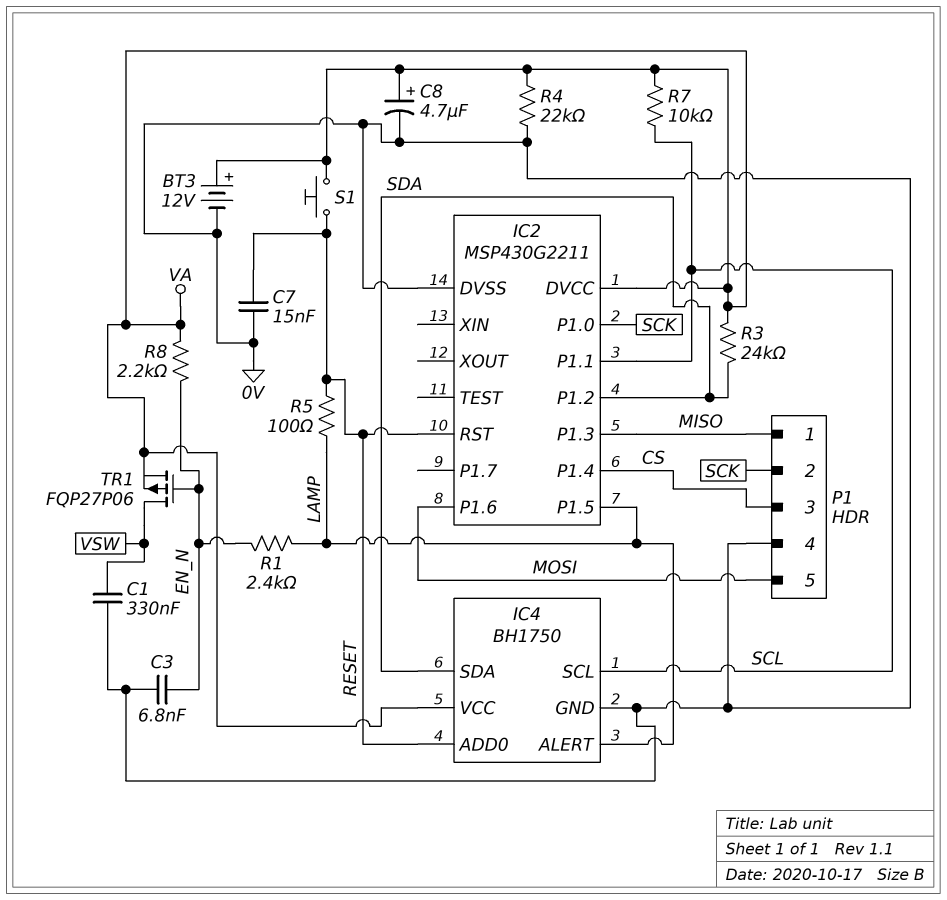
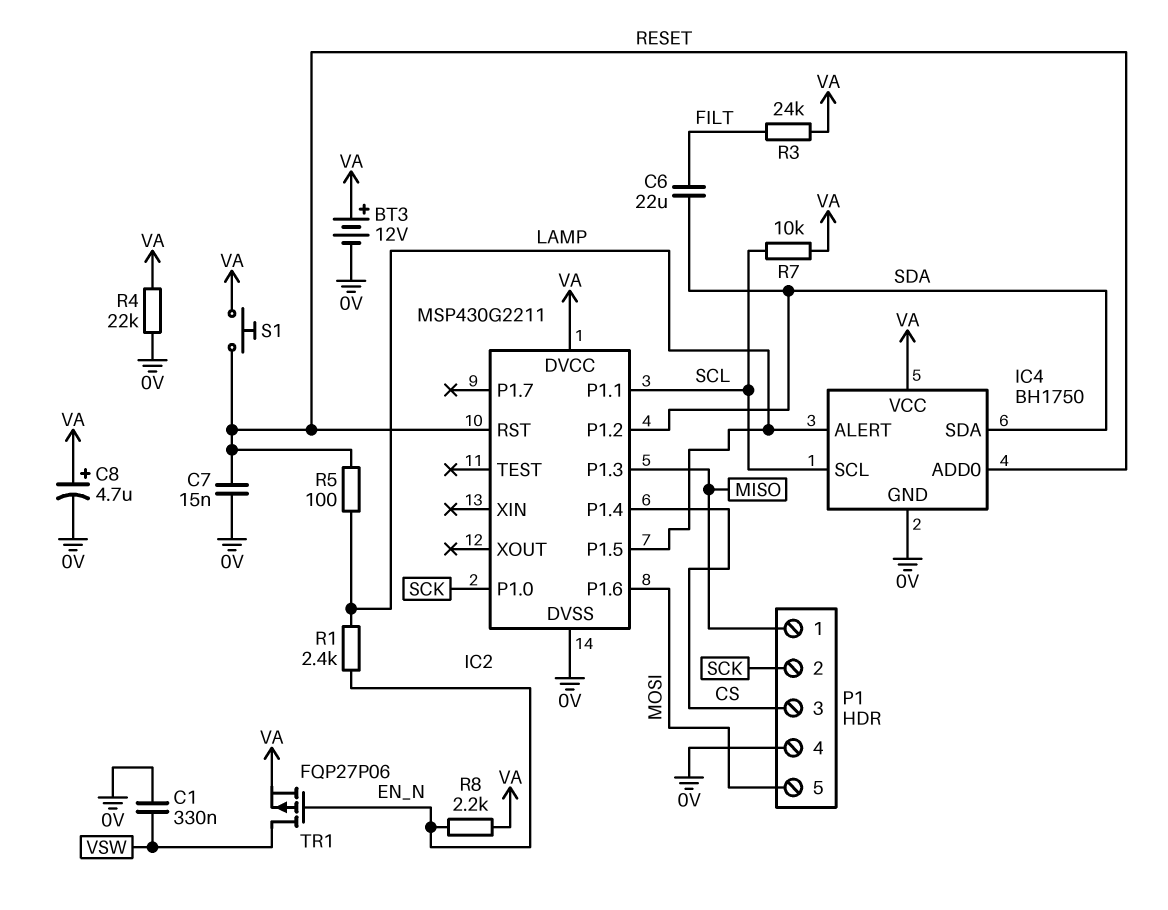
C3: 6.8nF (0V, EN_N) -> none
C6: none -> 22uF (FILT, SDA)
R3: 24k (SDA, VA) -> 24k (FILT, VA)

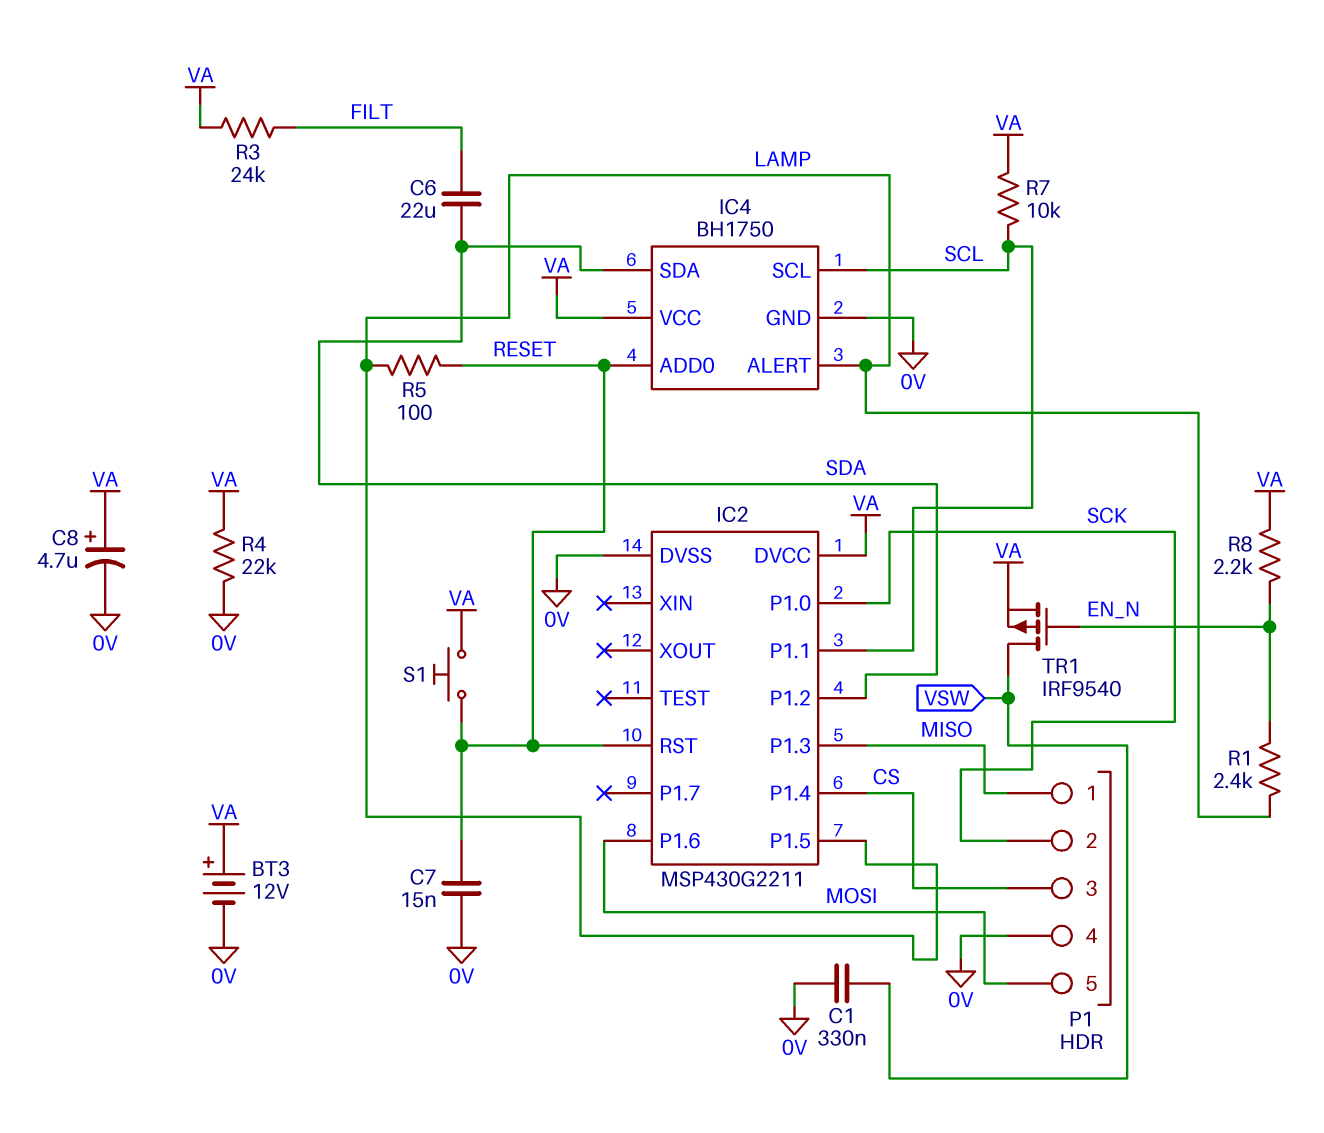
TR1: PMOS FQP27P06 (G EN_N, D VSW, S VA) -> PMOS IRF9540 (G EN_N, D VSW, S VA)

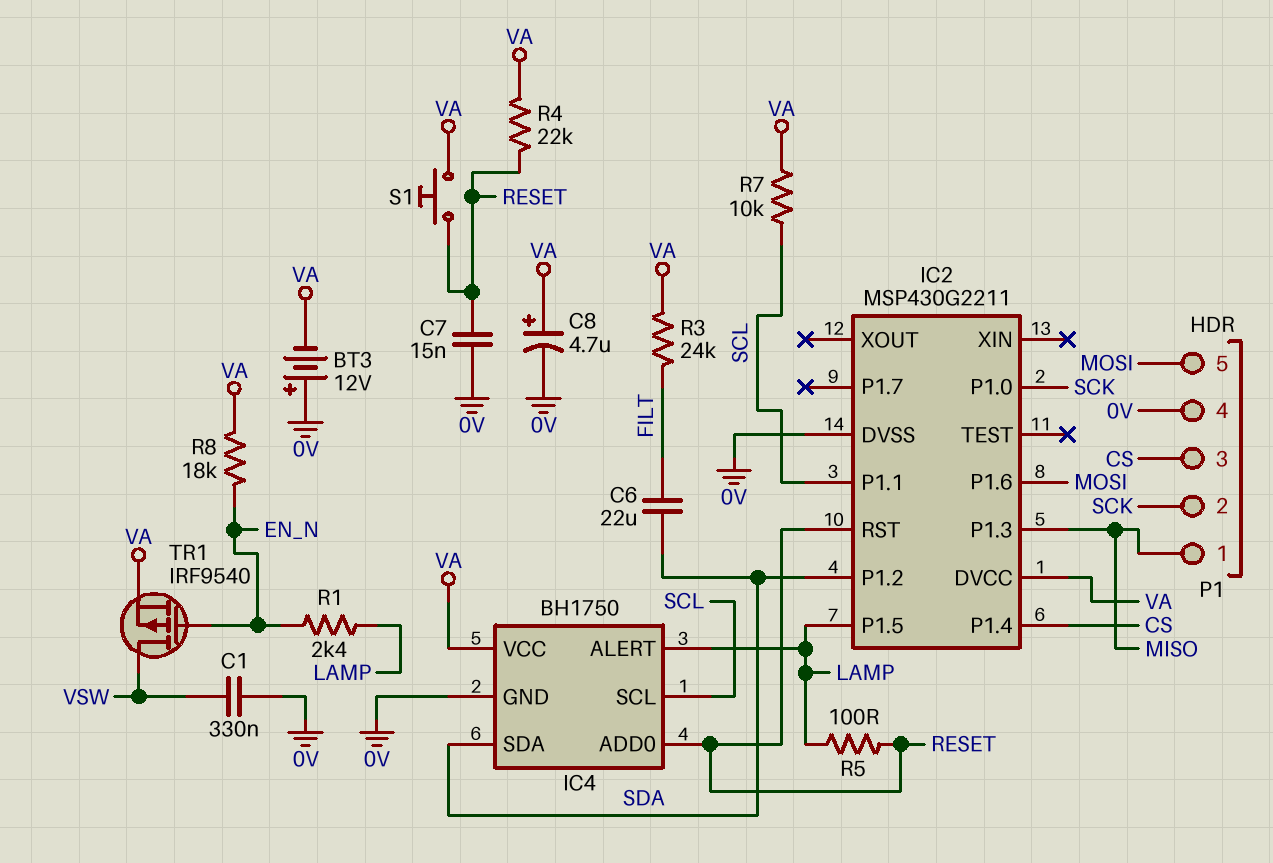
BT3: 12V (plus VA, minus 0V) -> 12V (plus 0V, minus VA)
R4: 22k (0V, VA) -> 22k (RESET, VA)
R8: 2.2k (EN_N, VA) -> 18k (EN_N, VA)

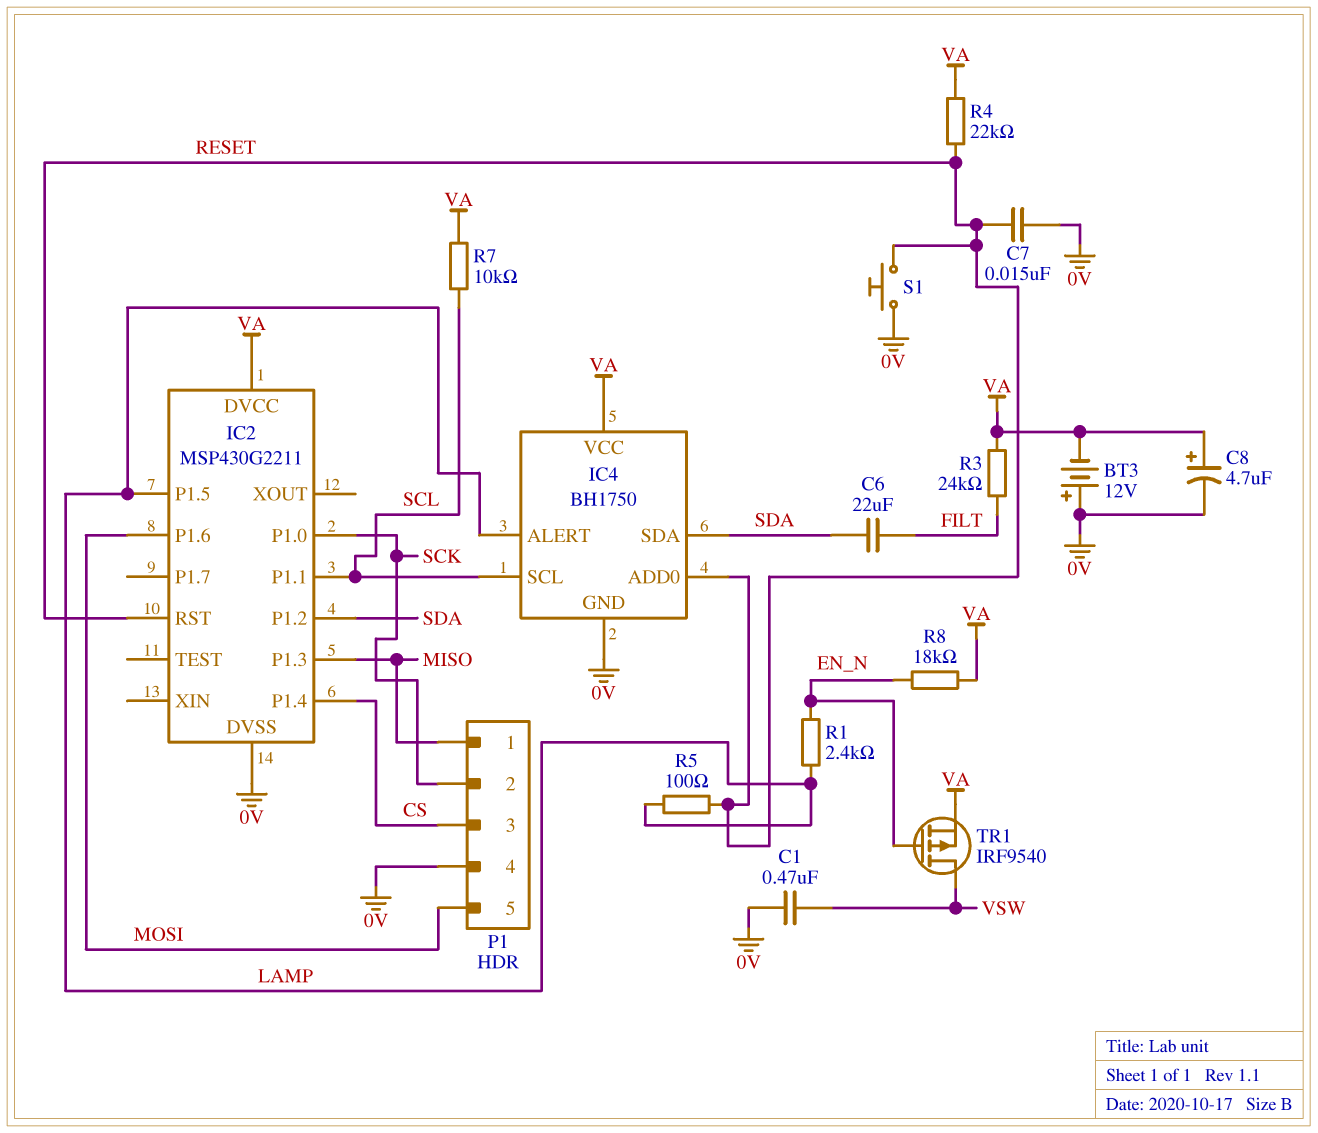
C1: 330nF (0V, VSW) -> 470nF (0V, VSW)
S1: button (RESET, VA) -> button (0V, RESET)

